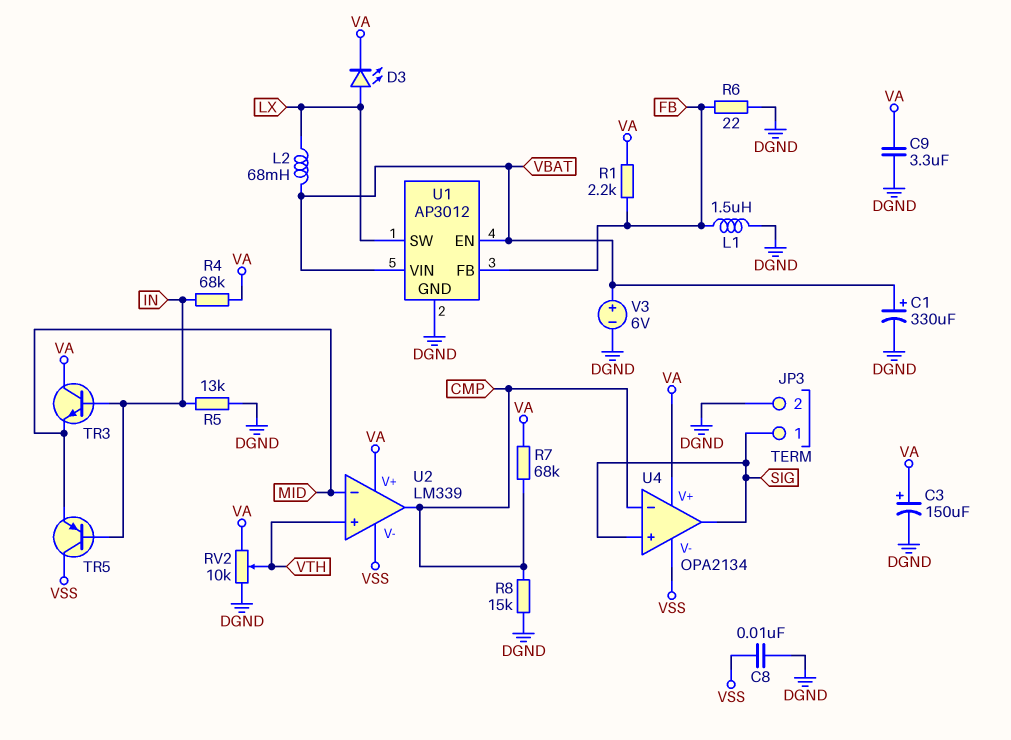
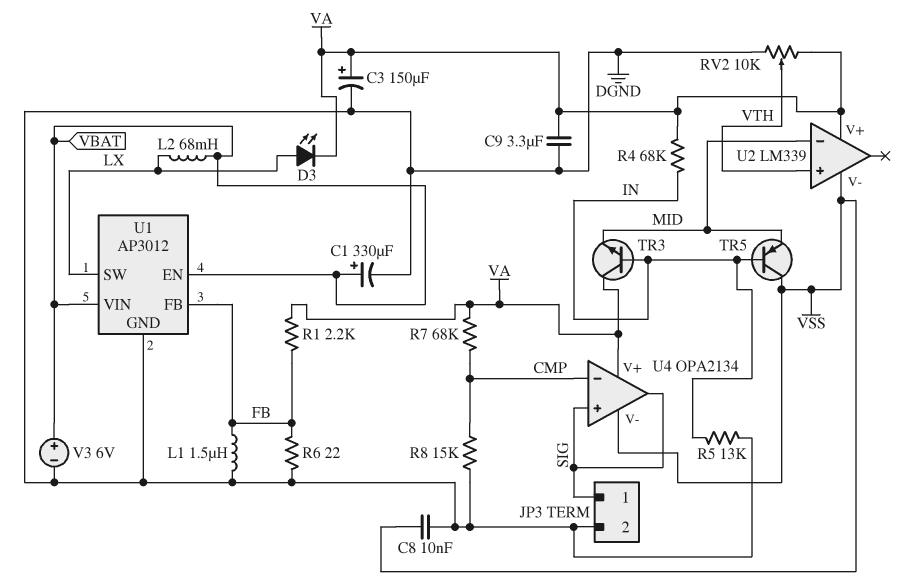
U2 pin out: CMP -> none

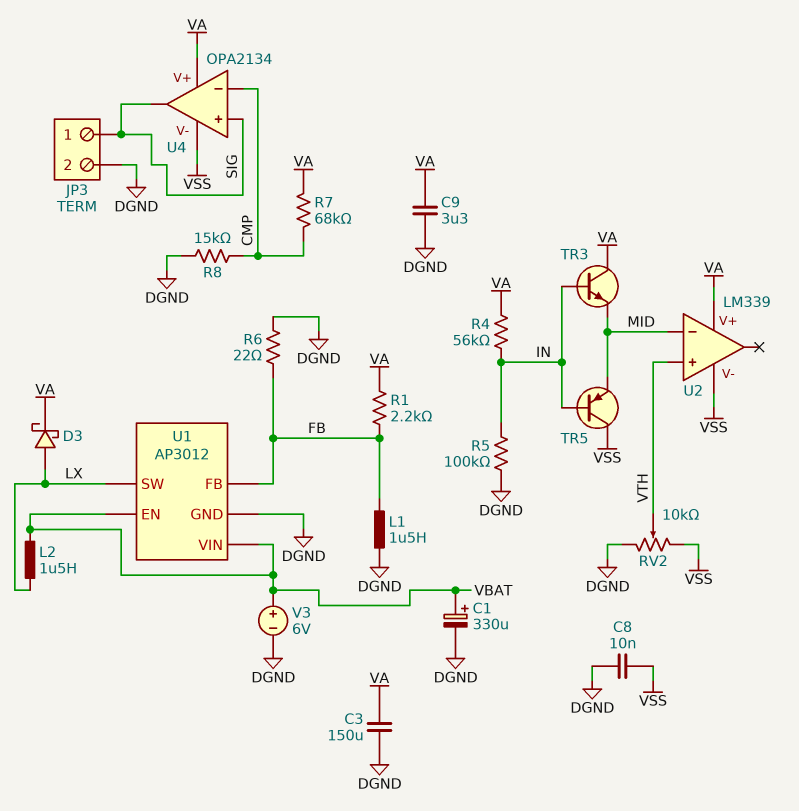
C3: 150uF (plus VA, minus DGND) -> 150uF (DGND, VA)
D3: LED (A LX, K VA) -> schottky (A LX, K VA)
L2: 68mH (LX, VBAT) -> 1.5uH (LX, VBAT)
R4: 68k (IN, VA) -> 56k (IN, VA)
R5: 13k (DGND, IN) -> 100k (DGND, IN)
RV2: 10k (DGND, VA, wiper VTH) -> 10k (DGND, VSS, wiper VTH)

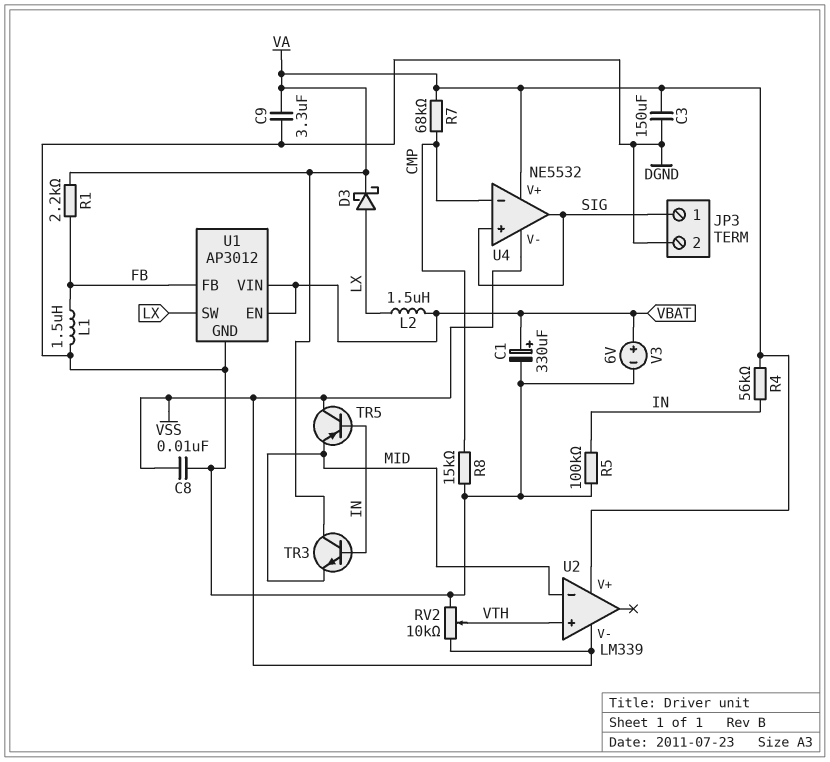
R6: 22 (DGND, FB) -> none
U4: OPA2134 -> NE5532

